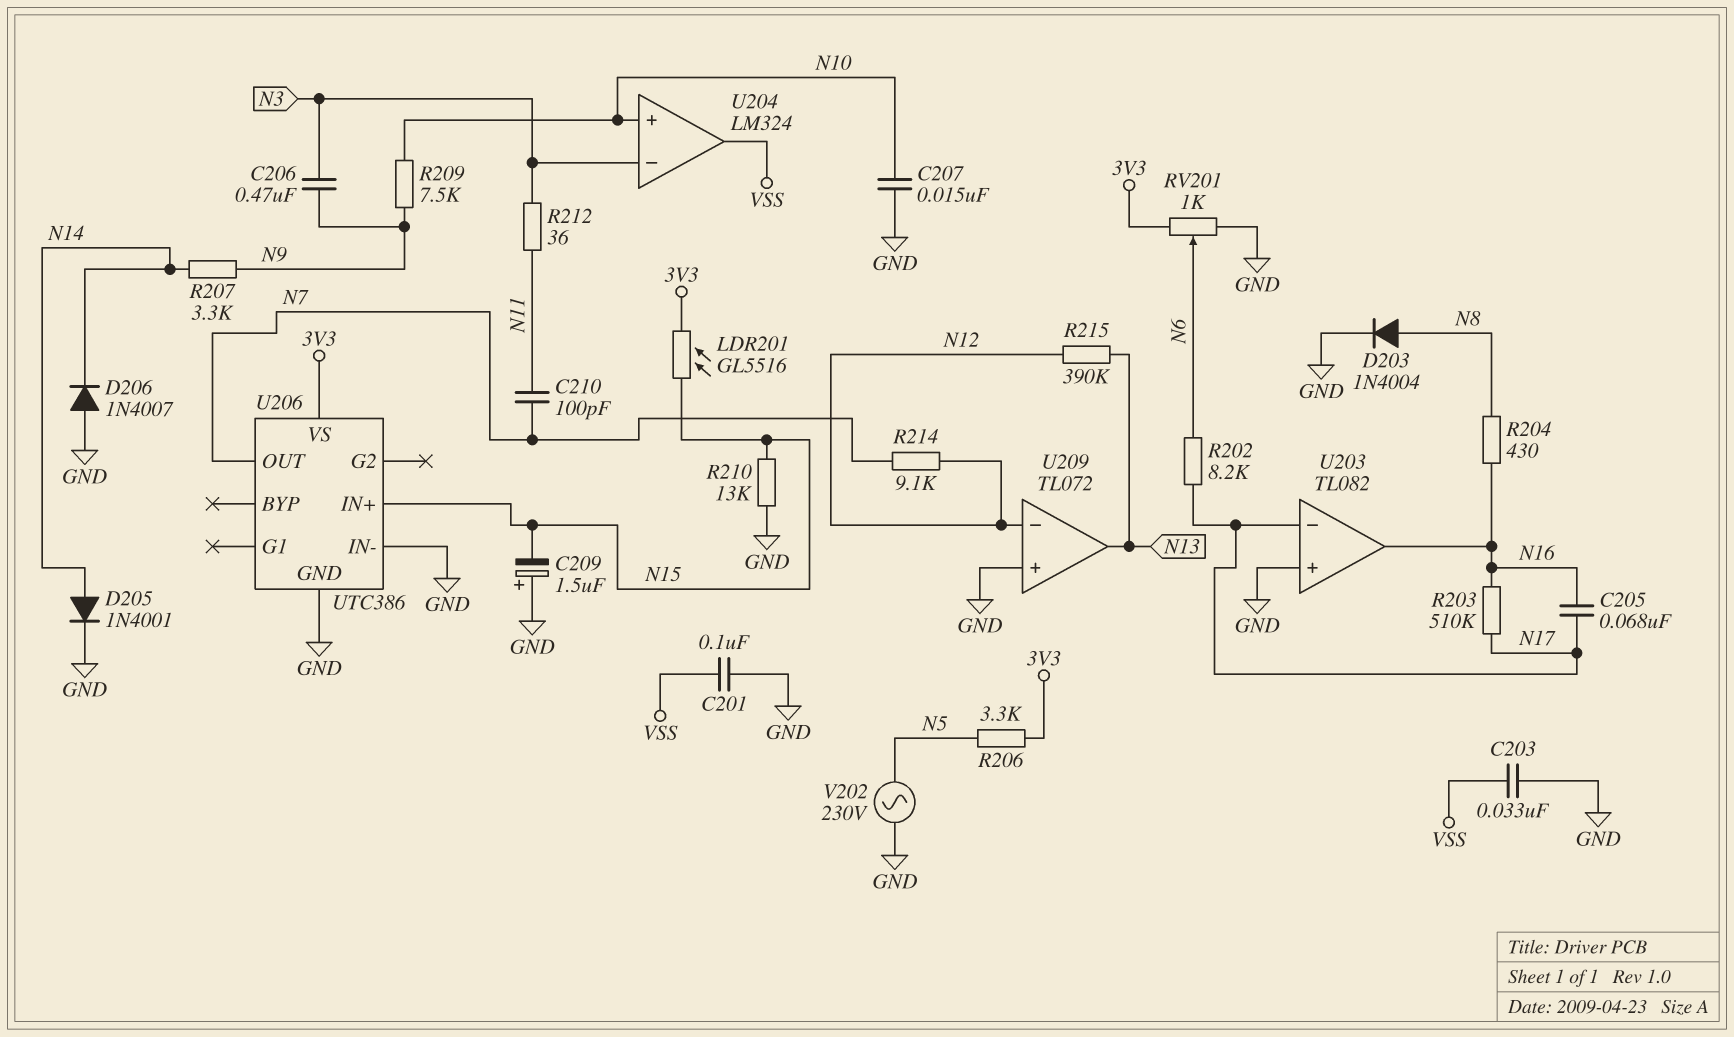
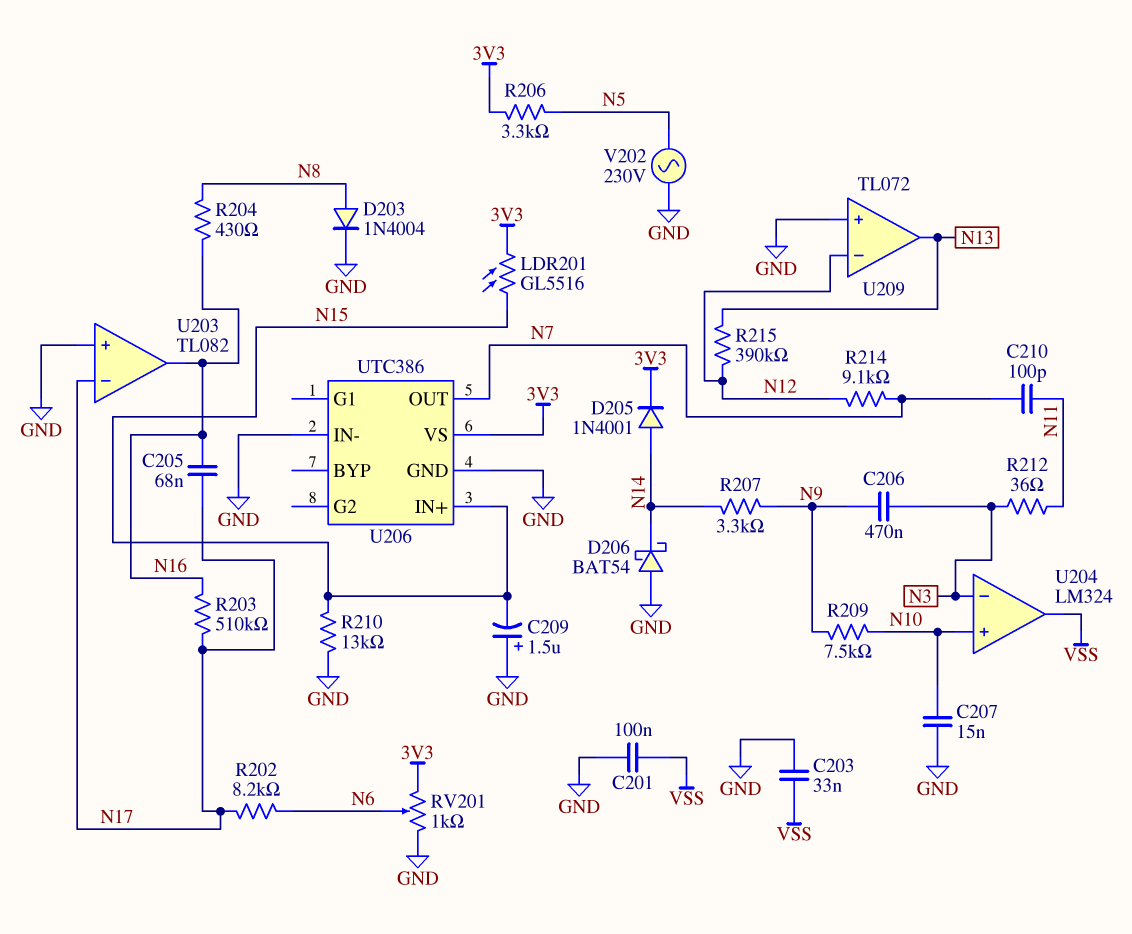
D205: diode 1N4001 (A N14, K GND) -> diode 1N4001 (A N14, K 3V3)
D206: diode 1N4007 (A GND, K N14) -> schottky BAT54 (A GND, K N14)

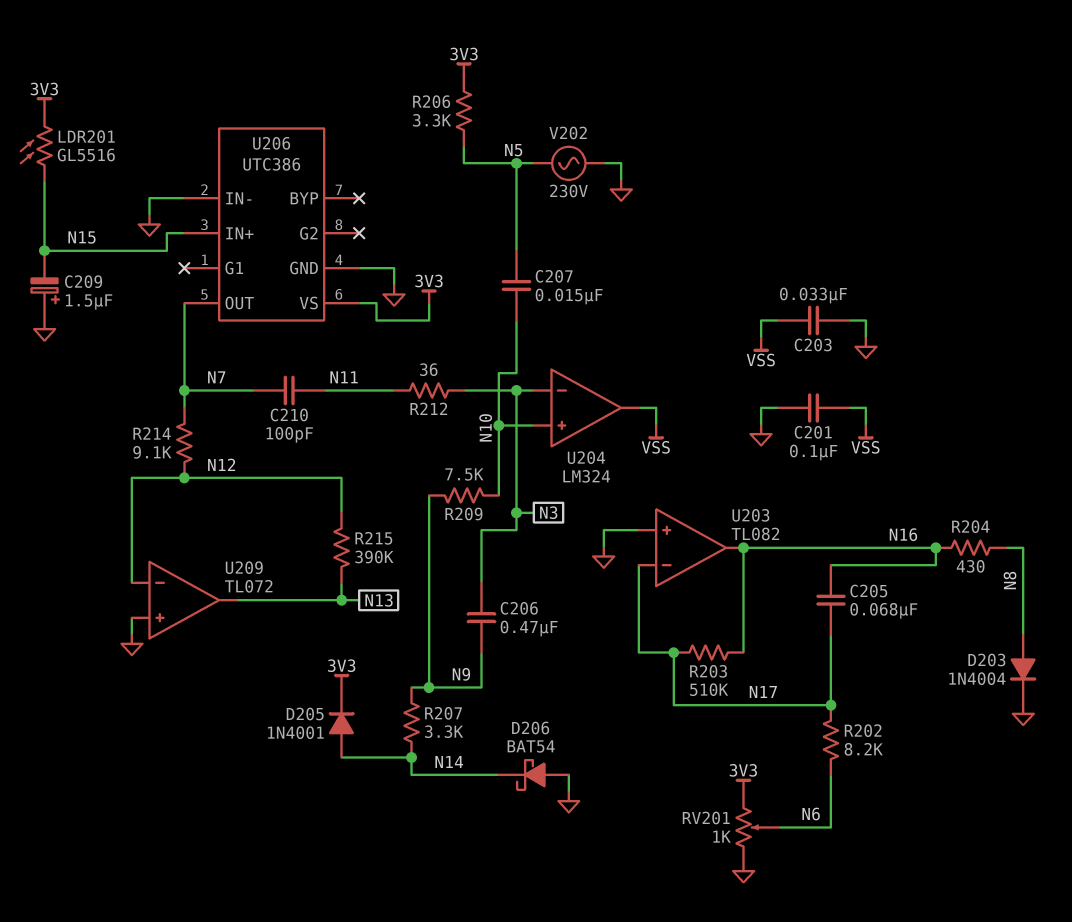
C207: 15nF (GND, N10) -> 15nF (N5, N10)
R210: 13k (GND, N15) -> none

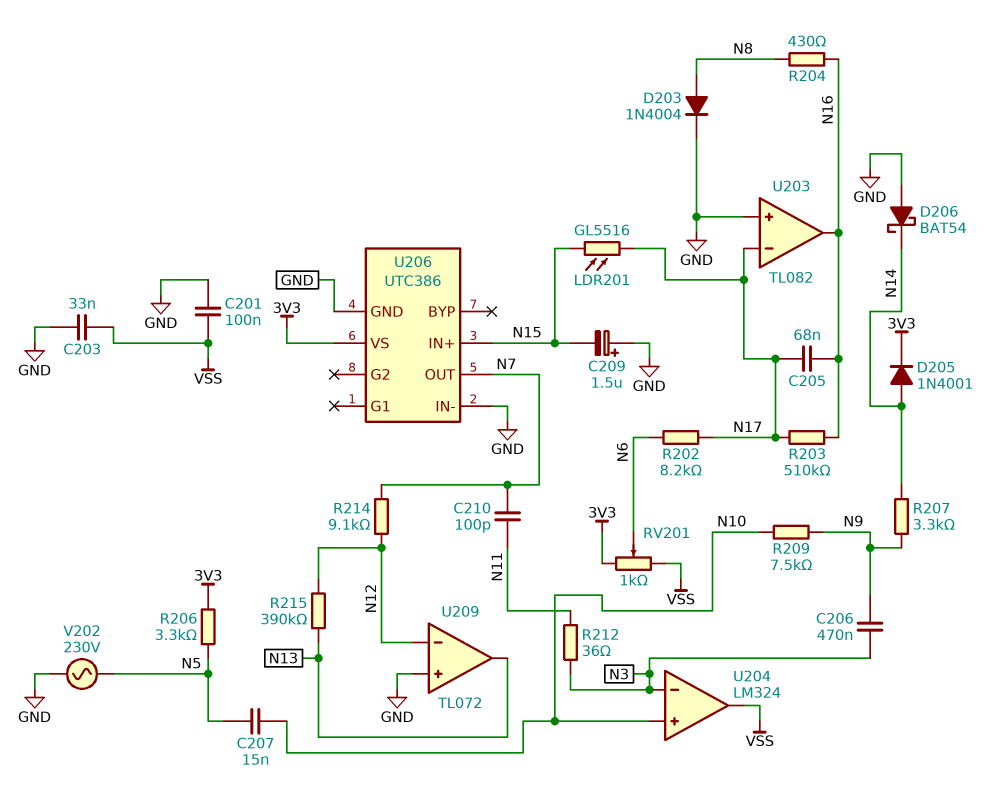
LDR201: GL5516 (3V3, N15) -> GL5516 (N15, N17)
RV201: 1k (3V3, GND, wiper N6) -> 1k (3V3, VSS, wiper N6)

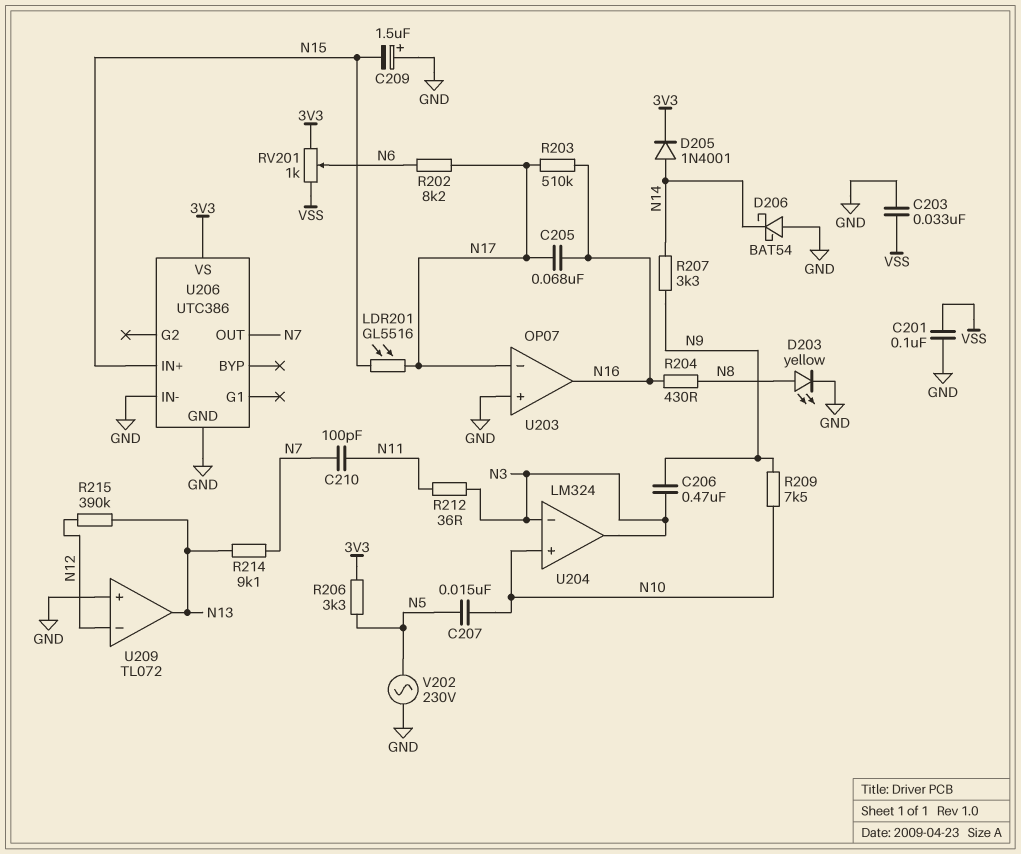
D203: diode 1N4004 (A N8, K GND) -> LED yellow (A N8, K GND)
R214: 9.1k (N7, N12) -> 9.1k (N7, N13)
U203: TL082 -> OP07
U204 pin out: VSS -> N3

